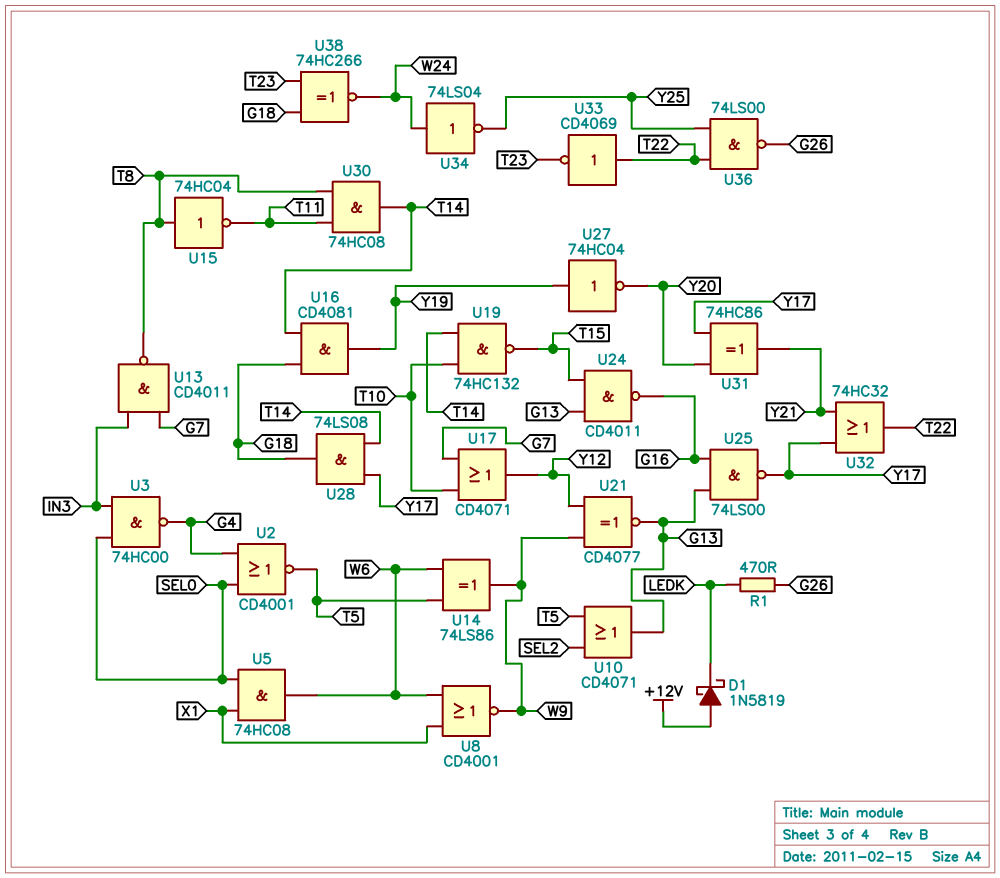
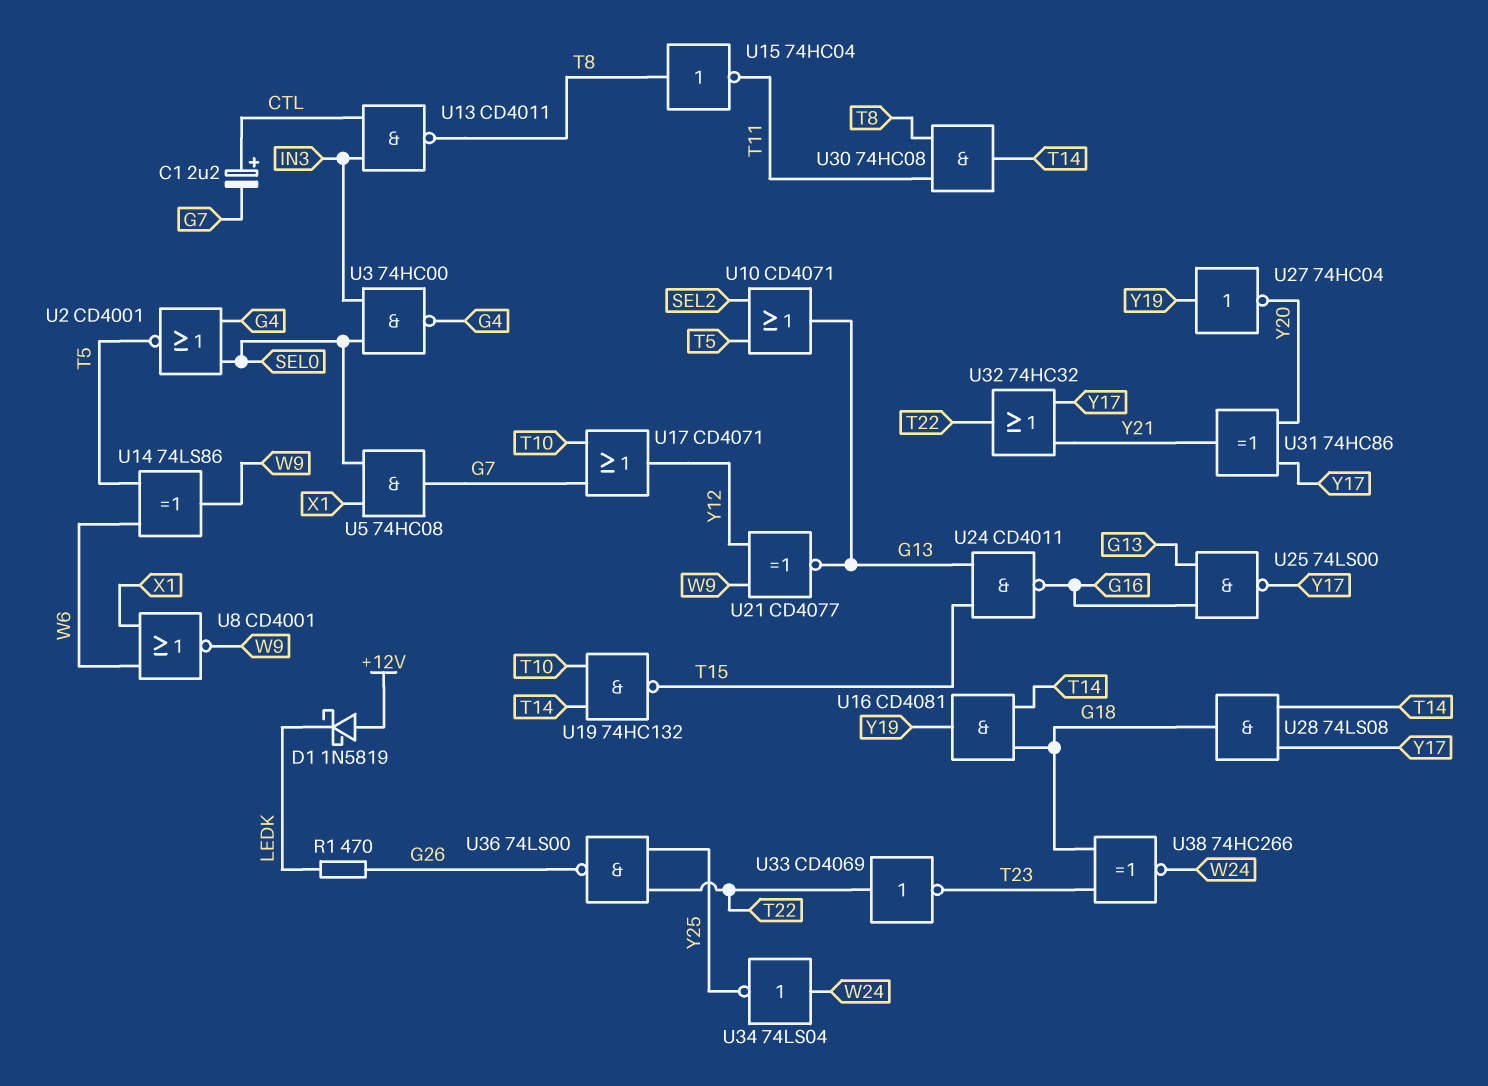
C1: none -> 2.2uF (plus CTL, minus G7)
U5: AND 74HC08 (in SEL0, in X1, out W6) -> AND 74HC08 (in SEL0, in X1, out G7)
U13: NAND CD4011 (in G7, in IN3, out T8) -> NAND CD4011 (in CTL, in IN3, out T8)

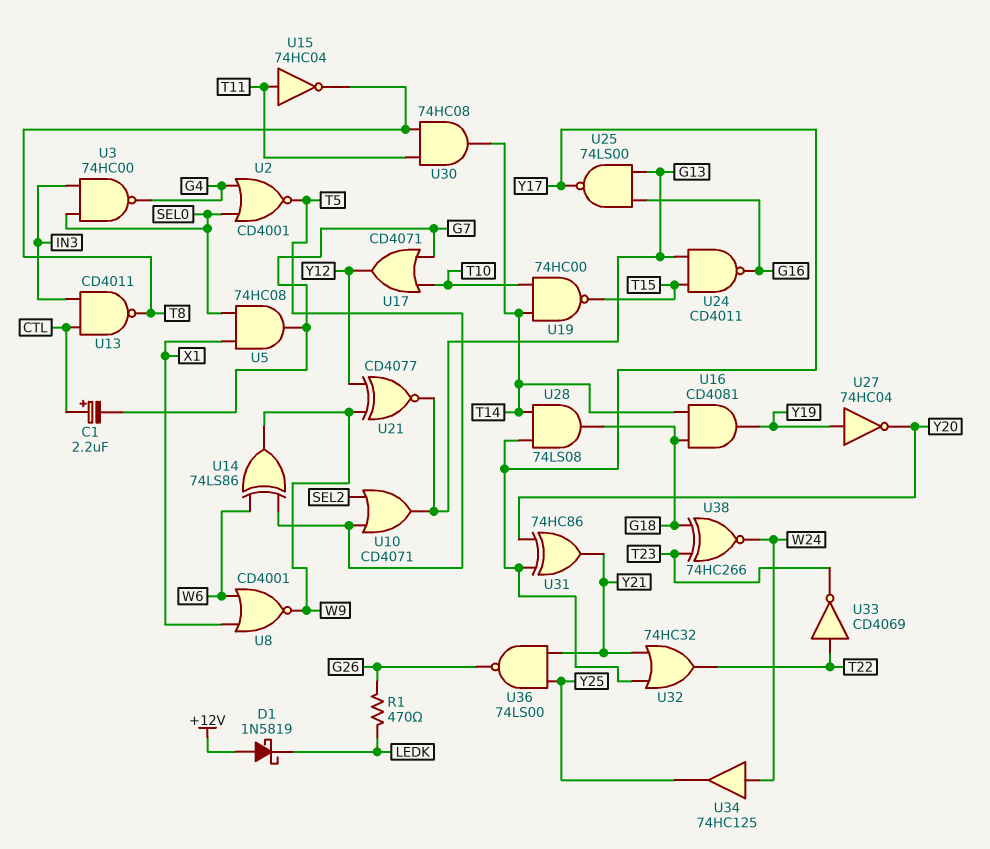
U15: NOT 74HC04 (in T8, out T11) -> NOT 74HC04 (in T11, out T8)
U19: NAND 74HC132 (in T10, in T14, out T15) -> NAND 74HC00 (in T10, in T14, out T15)
U34: NOT 74LS04 (in W24, out Y25) -> buffer 74HC125 (in W24, out Y25)
U36: NAND 74LS00 (in T22, in Y25, out G26) -> NAND 74LS00 (in Y21, in Y25, out G26)

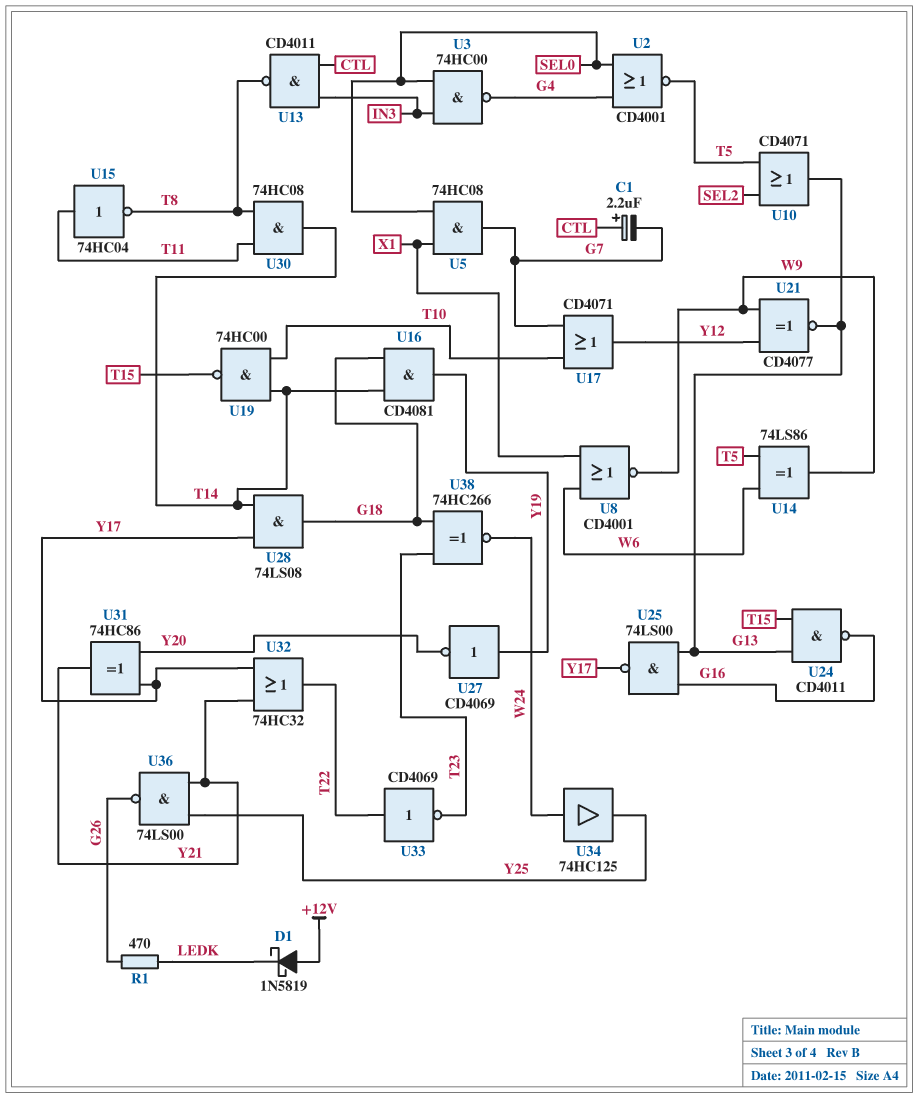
U27: NOT 74HC04 (in Y19, out Y20) -> NOT CD4069 (in Y19, out Y20)

